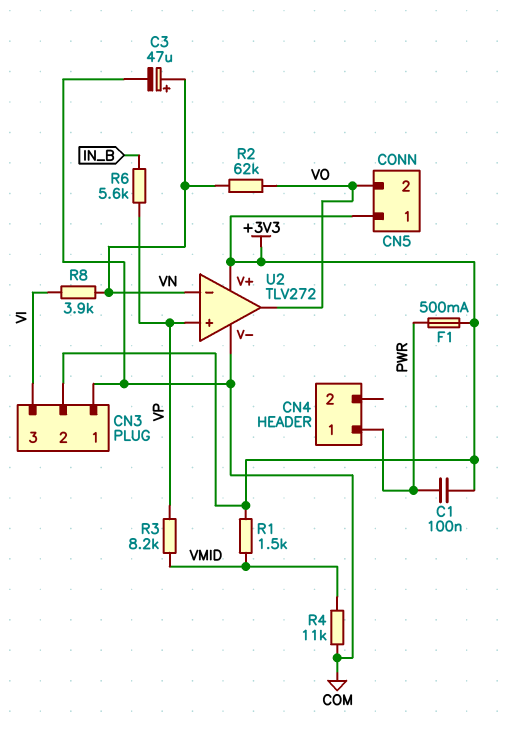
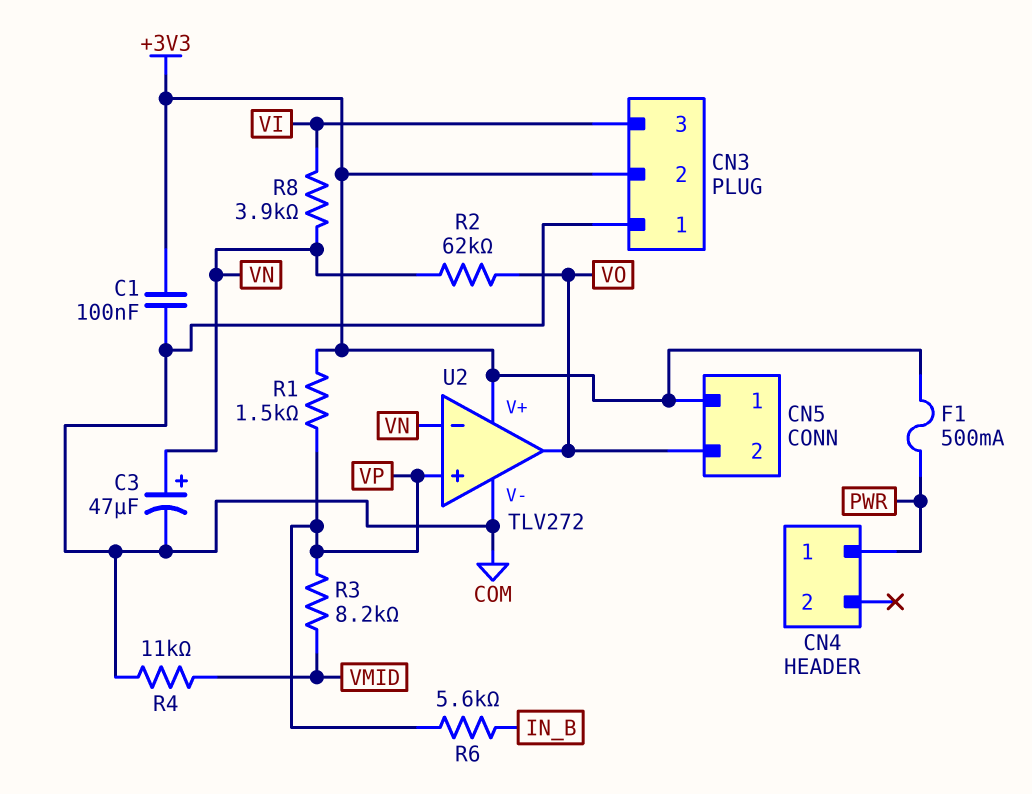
C1: 100nF (+3V3, PWR) -> 100nF (+3V3, COM)
R1: 1.5k (+3V3, VMID) -> 1.5k (+3V3, VP)

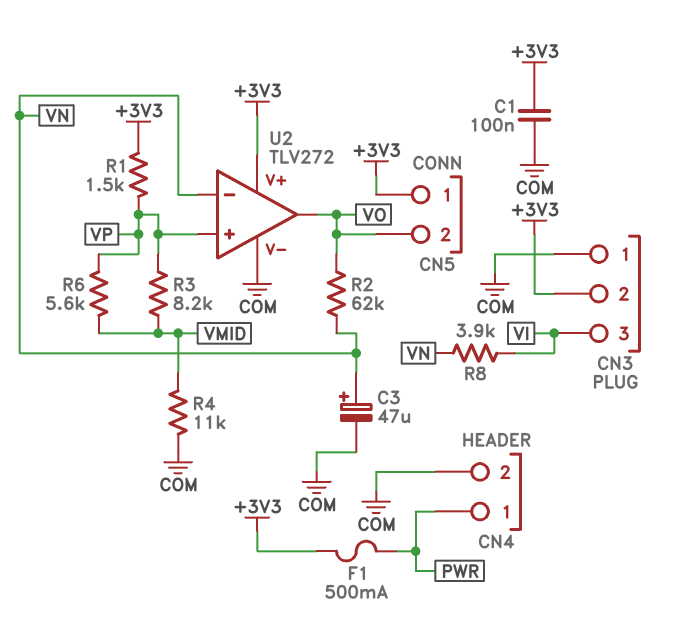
CN4 pin 2: none -> COM
R6: 5.6k (IN_B, VP) -> 5.6k (VMID, VP)

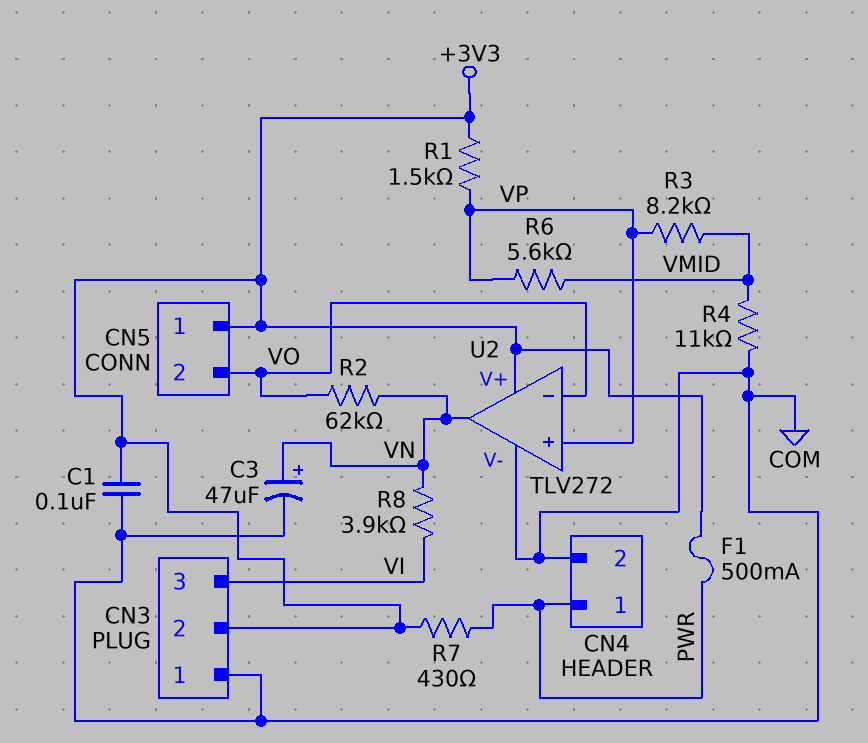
R7: none -> 430 (+3V3, PWR)
U2 pin in-: VN -> VO
U2 pin out: VO -> VN

